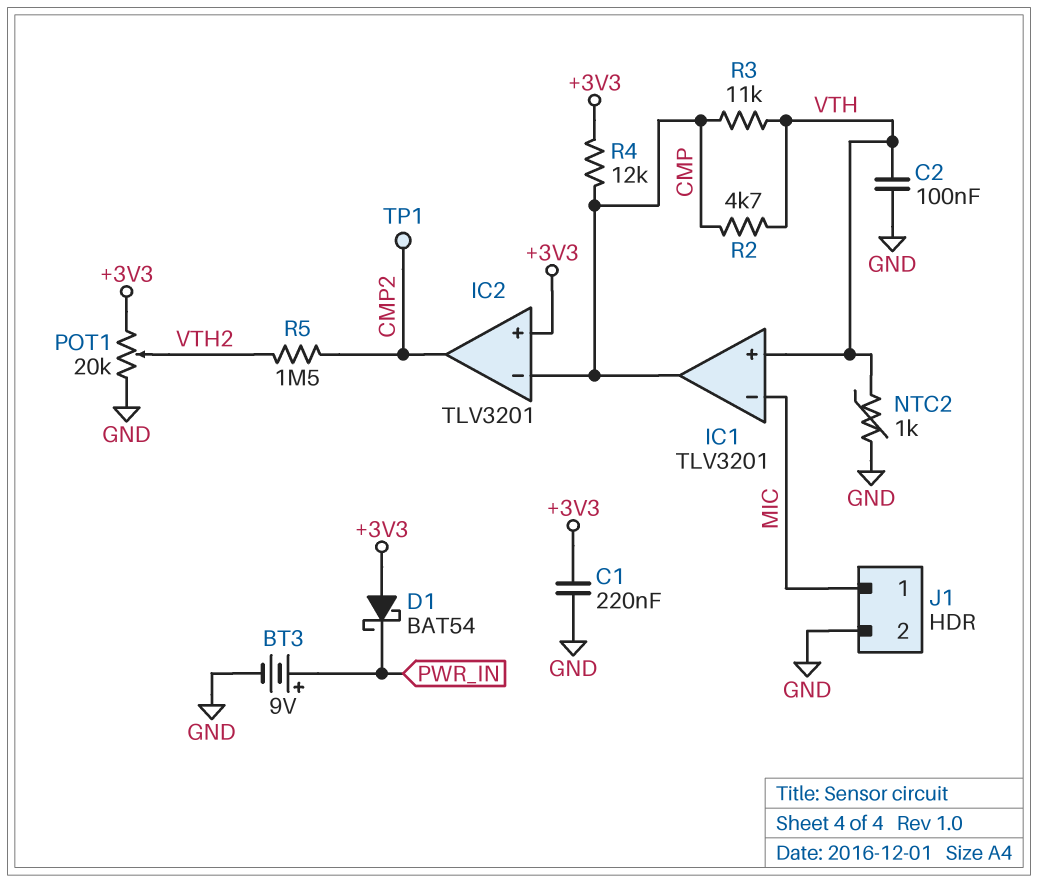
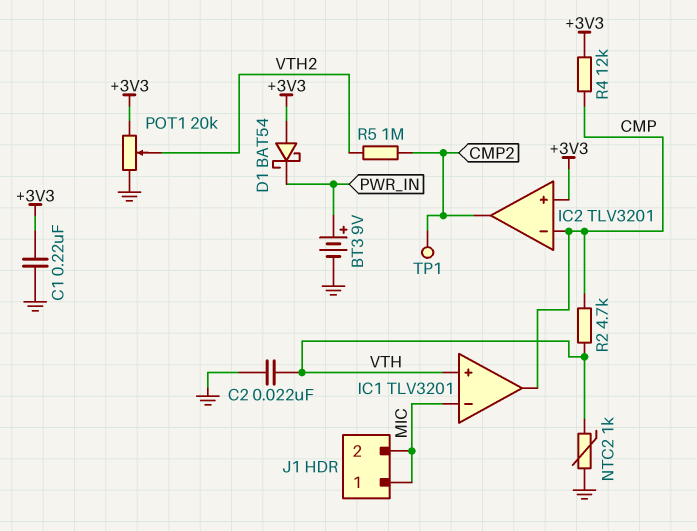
C2: 100nF (GND, VTH) -> 22nF (GND, VTH)
J1 pin 2: GND -> MIC
R3: 11k (CMP, VTH) -> none
R5: 1.5M (CMP2, VTH2) -> 1M (CMP2, VTH2)

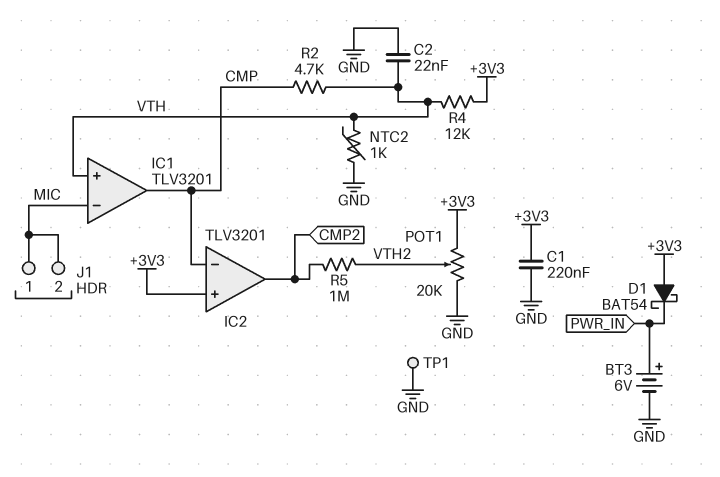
BT3: 9V (plus PWR_IN, minus GND) -> 6V (plus PWR_IN, minus GND)
R4: 12k (+3V3, CMP) -> 12k (+3V3, VTH)
TP1: test point (CMP2) -> test point (GND)

